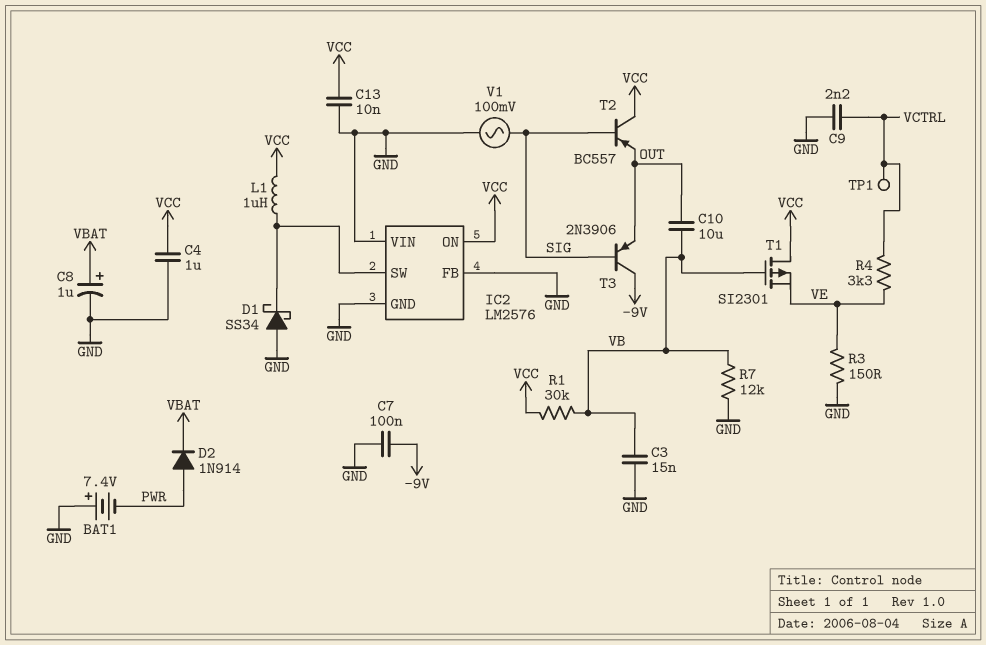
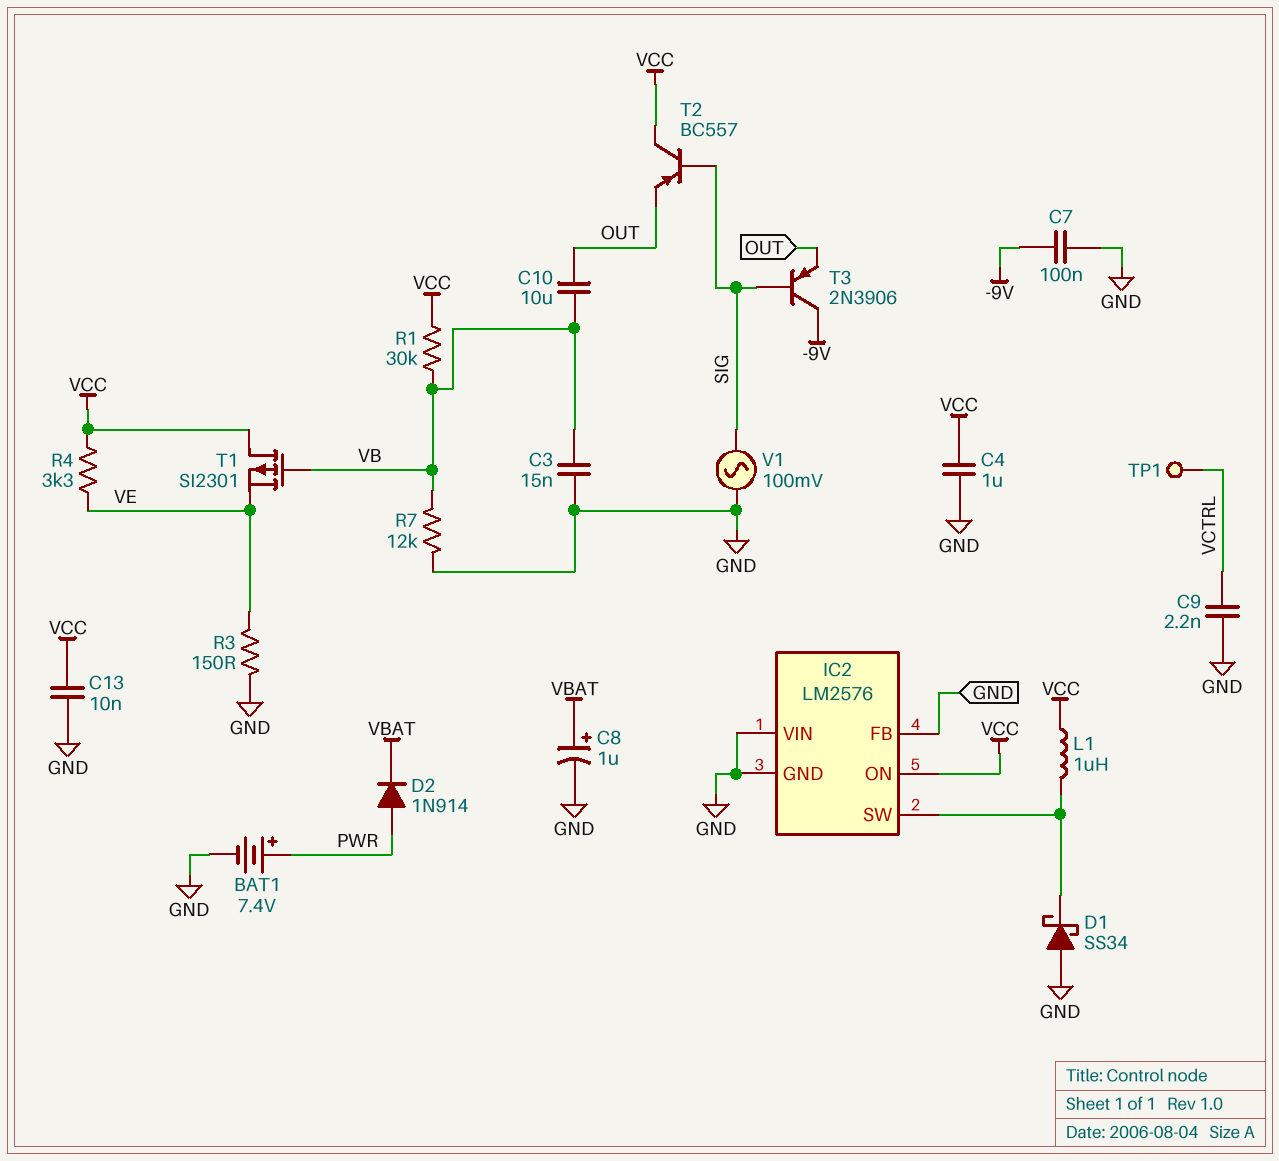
BAT1: 7.4V (plus GND, minus PWR) -> 7.4V (plus PWR, minus GND)
R4: 3.3k (VCTRL, VE) -> 3.3k (VCC, VE)

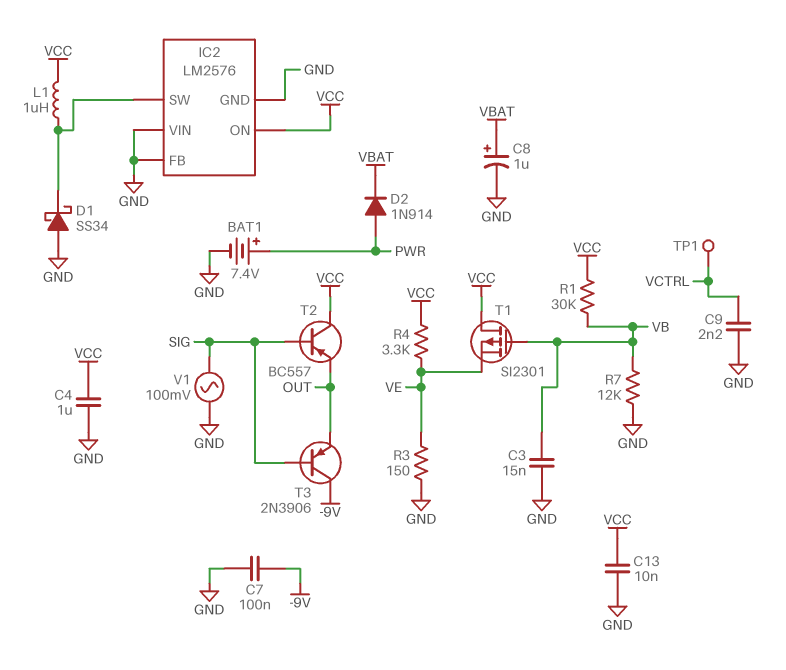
C10: 10uF (OUT, VB) -> none

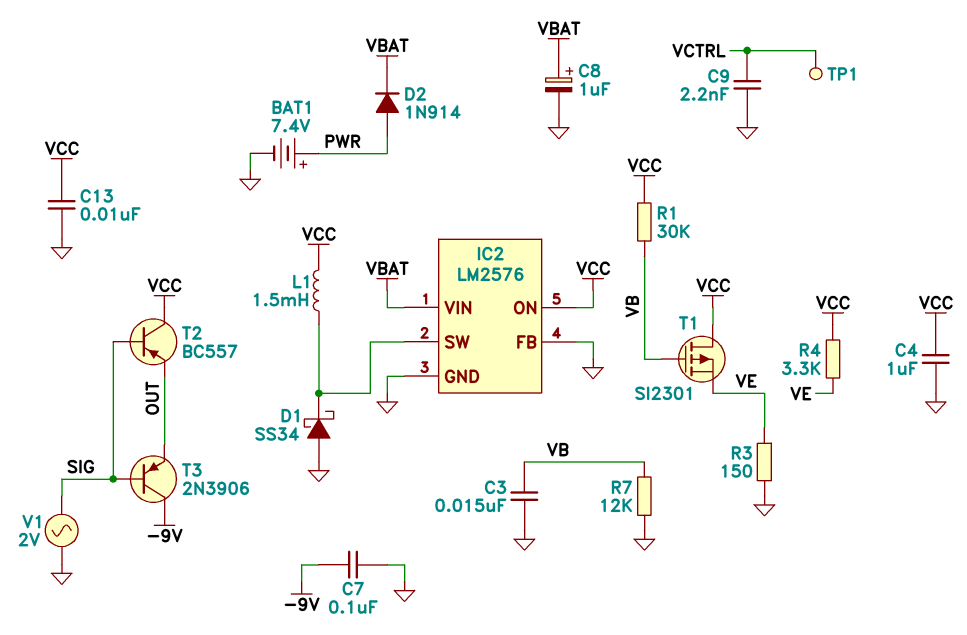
IC2 pin VIN: GND -> VBAT
L1: 1uH (IC2/SW, VCC) -> 1.5mH (IC2/SW, VCC)
V1: AC 100mV (GND, SIG) -> AC 2V (GND, SIG)

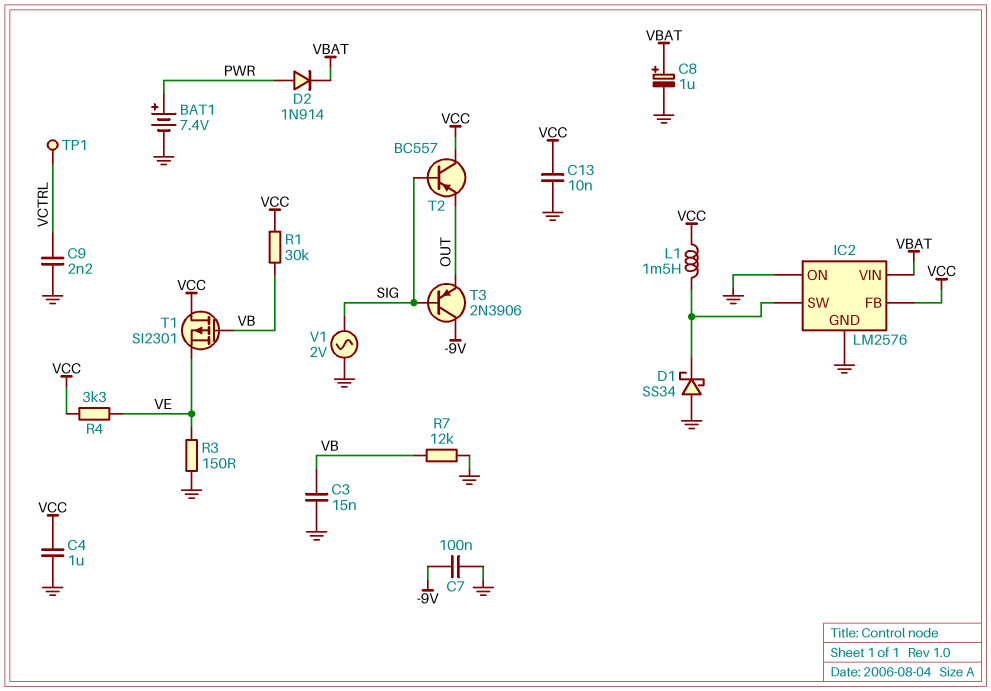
IC2 pin FB: GND -> VCC
IC2 pin ON: VCC -> GND

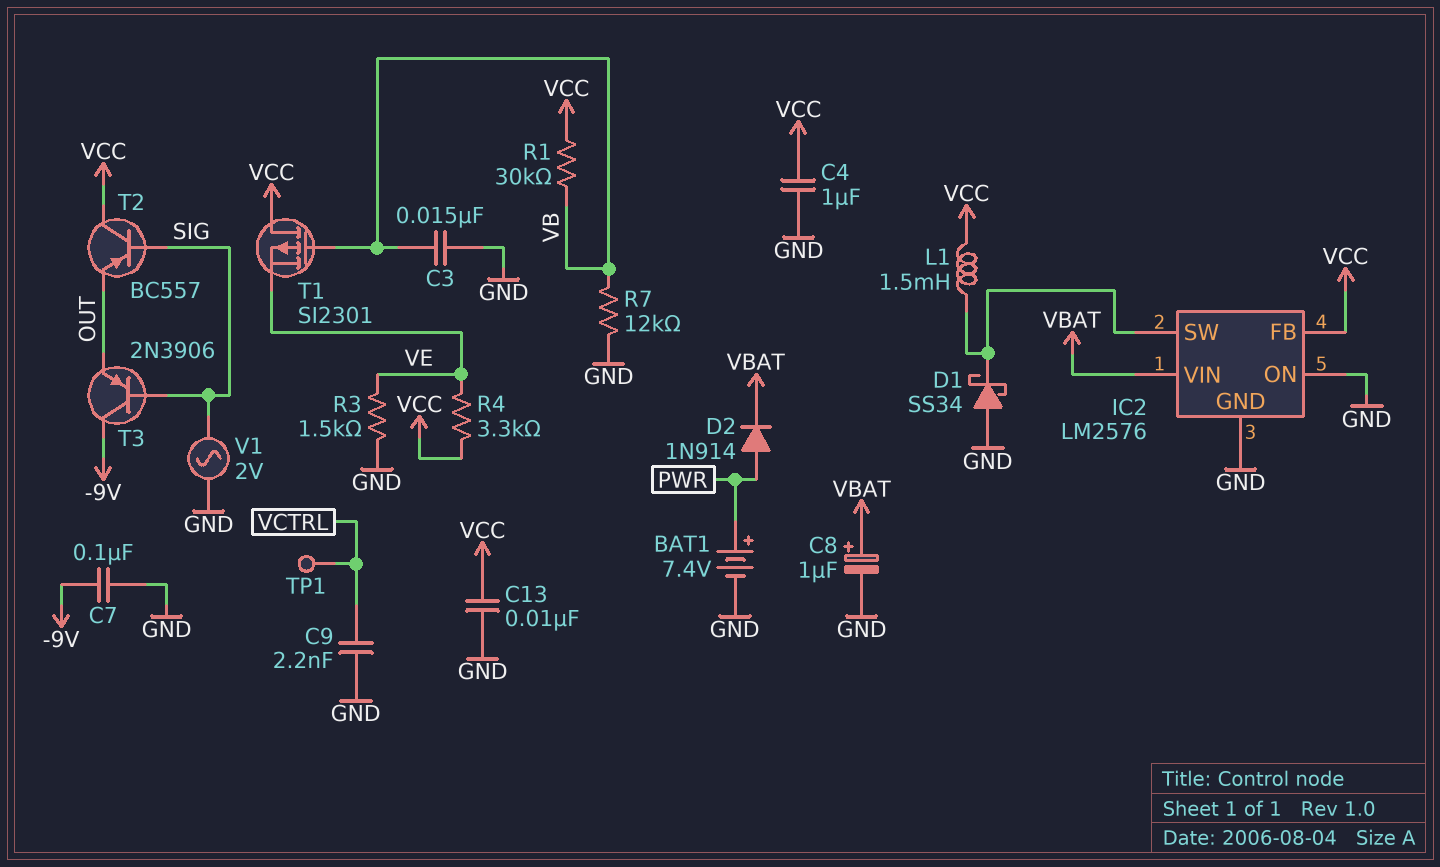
R3: 150 (GND, VE) -> 1.5k (GND, VE)

